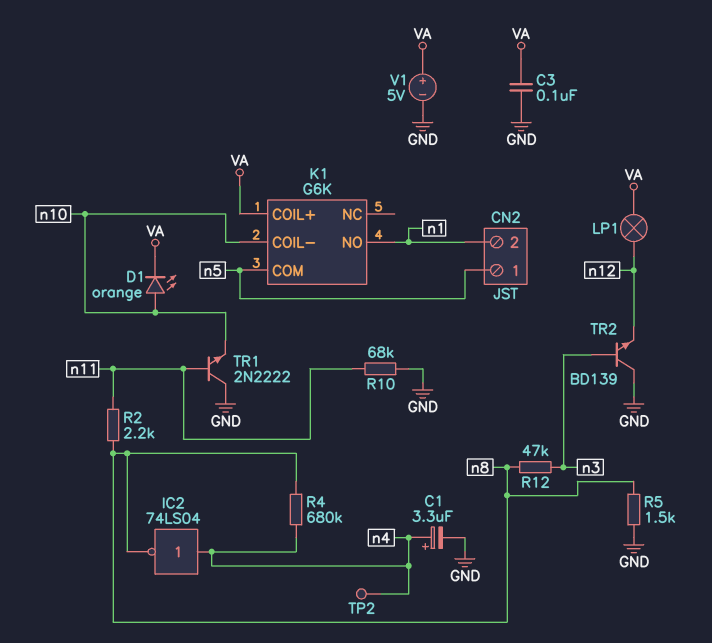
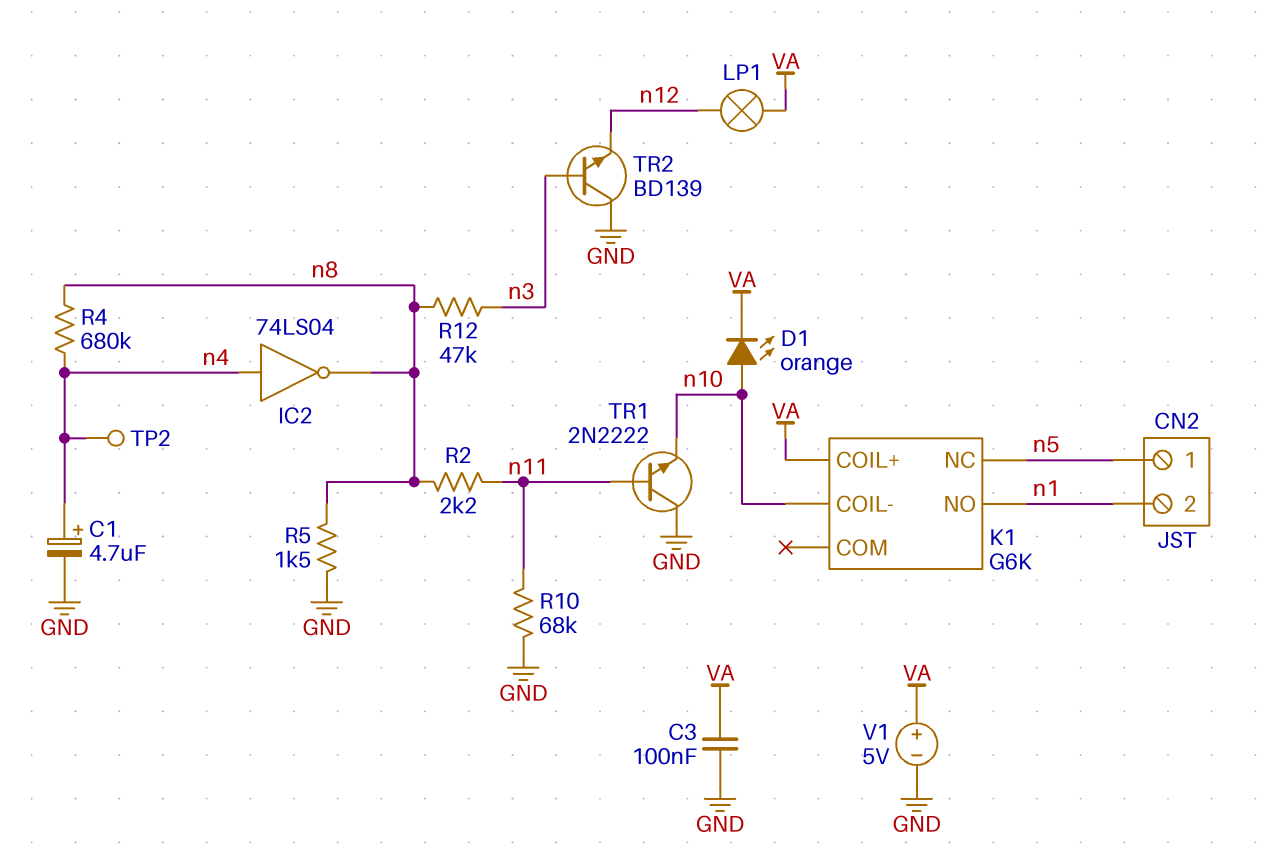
C1: 3.3uF (plus n4, minus GND) -> 4.7uF (plus n4, minus GND)
K1 pin COM: n5 -> none
K1 pin NC: none -> n5

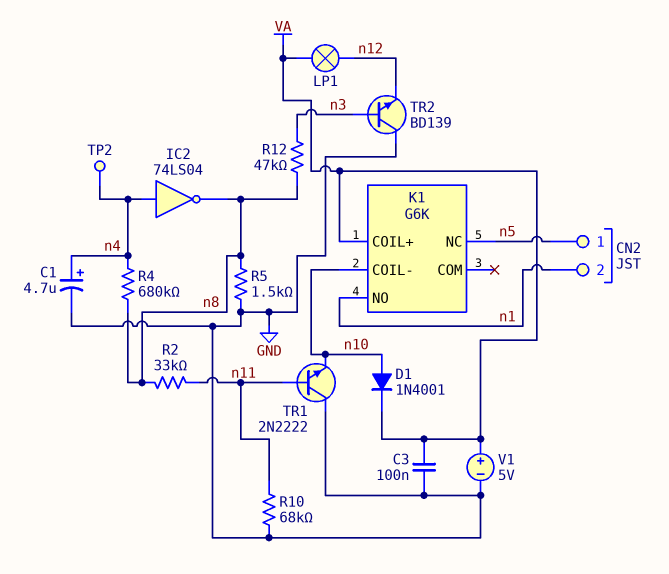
D1: LED orange (A n10, K VA) -> diode 1N4001 (A n10, K VA)
R2: 2.2k (n8, n11) -> 33k (n8, n11)

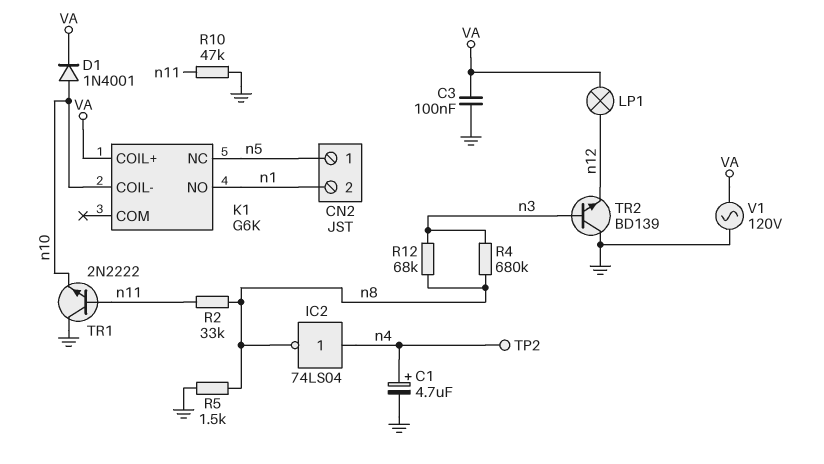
R4: 680k (n4, n8) -> 680k (n3, n8)
R10: 68k (GND, n11) -> 47k (GND, n11)
R12: 47k (n3, n8) -> 68k (n3, n8)
V1: 5V (plus VA, minus GND) -> AC 120V (GND, VA)

